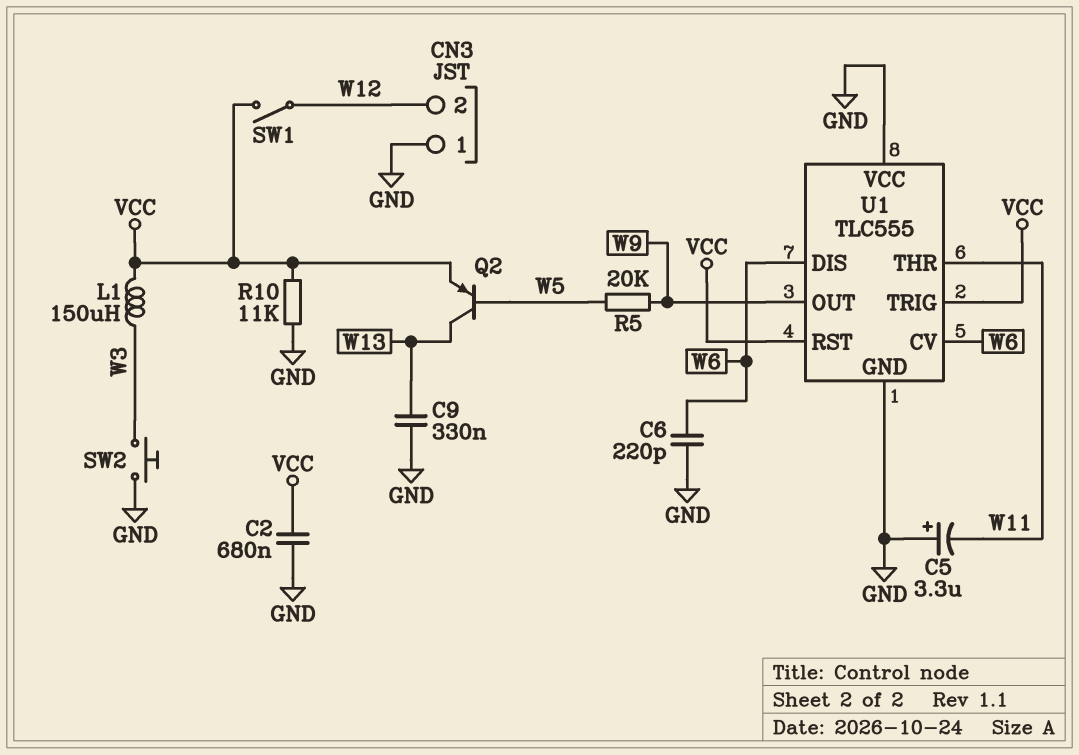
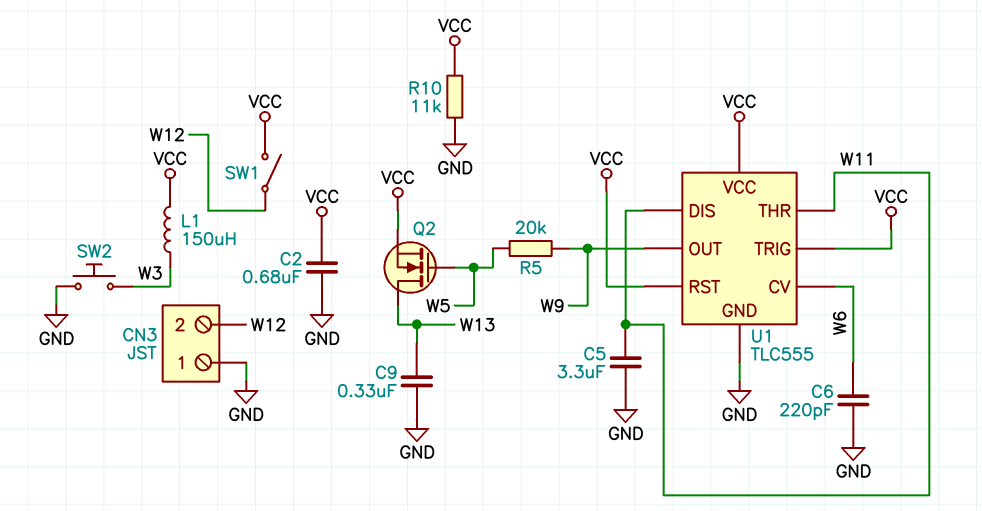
C5: 3.3uF (plus GND, minus W11) -> 3.3uF (GND, W11)
Q2: PNP (B W5, C W13, E VCC) -> NMOS (G W5, D W13, S VCC)
U1 pin DIS: W6 -> W11
U1 pin VCC: GND -> VCC

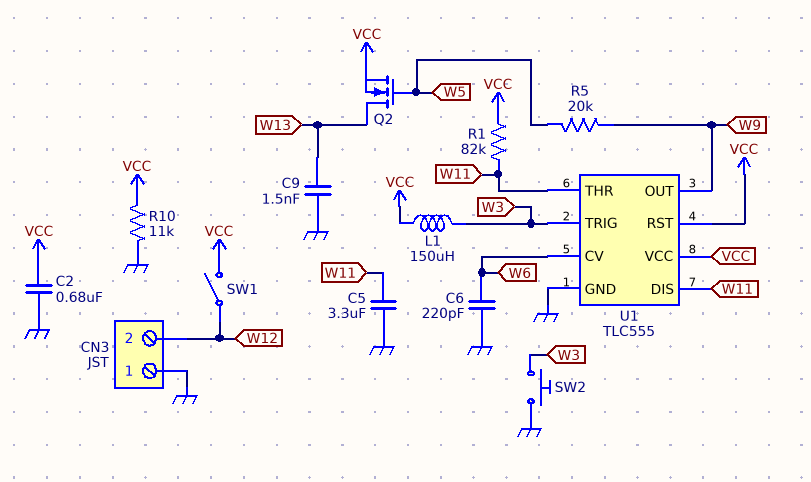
C9: 330nF (GND, W13) -> 1.5nF (GND, W13)
R1: none -> 82k (VCC, W11)
U1 pin TRIG: VCC -> W3

